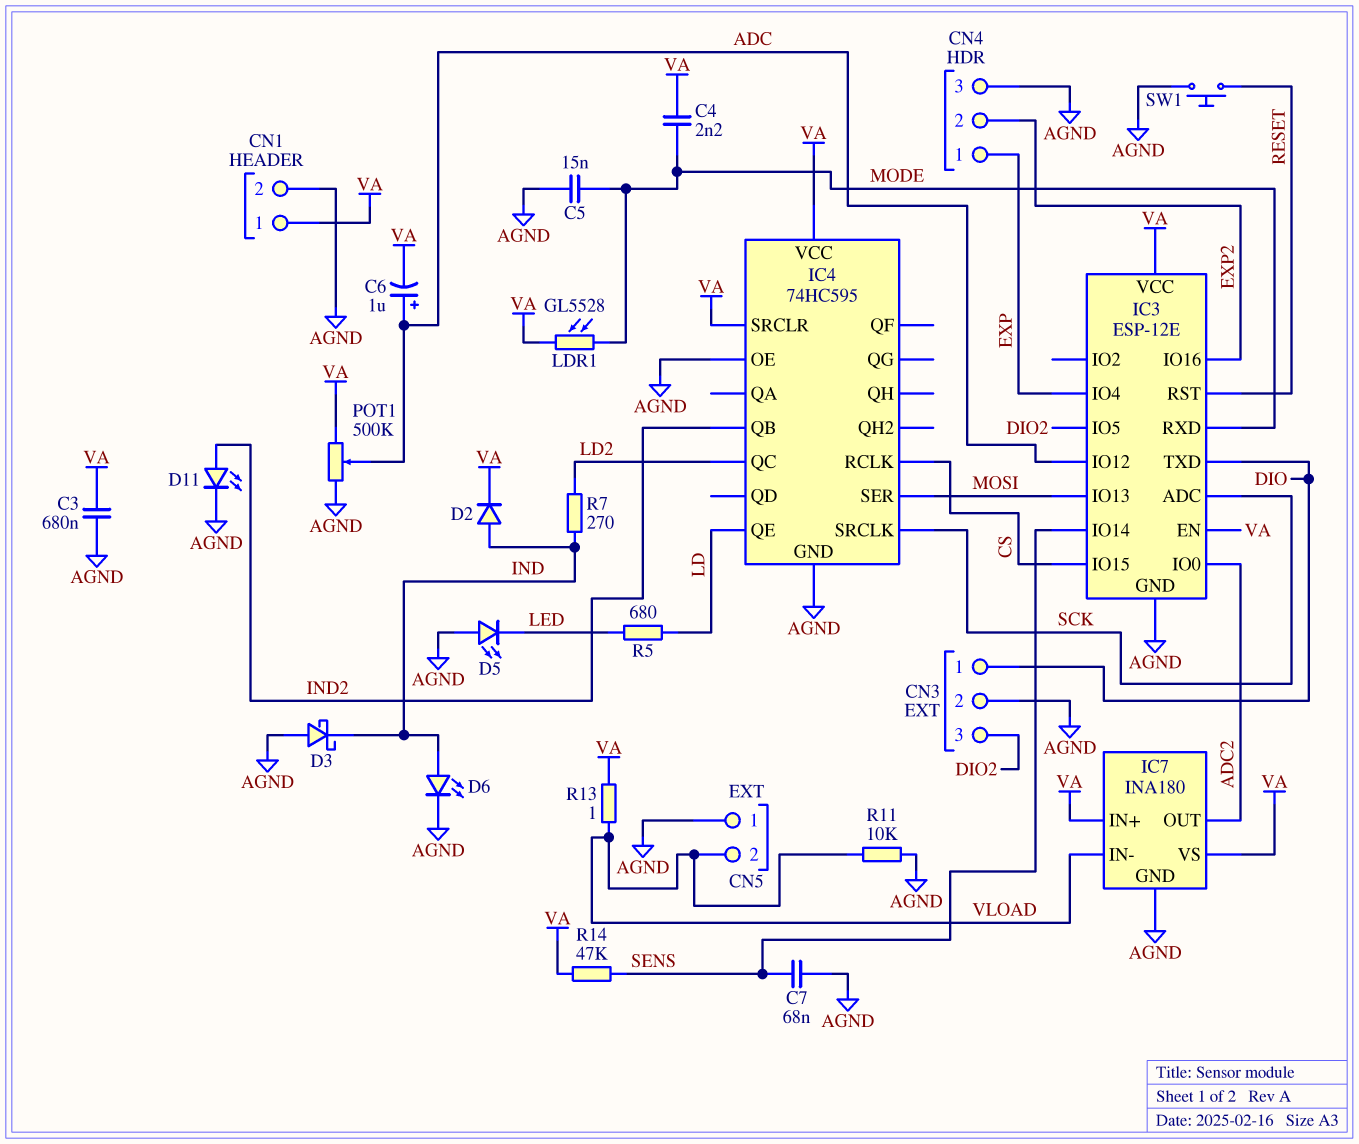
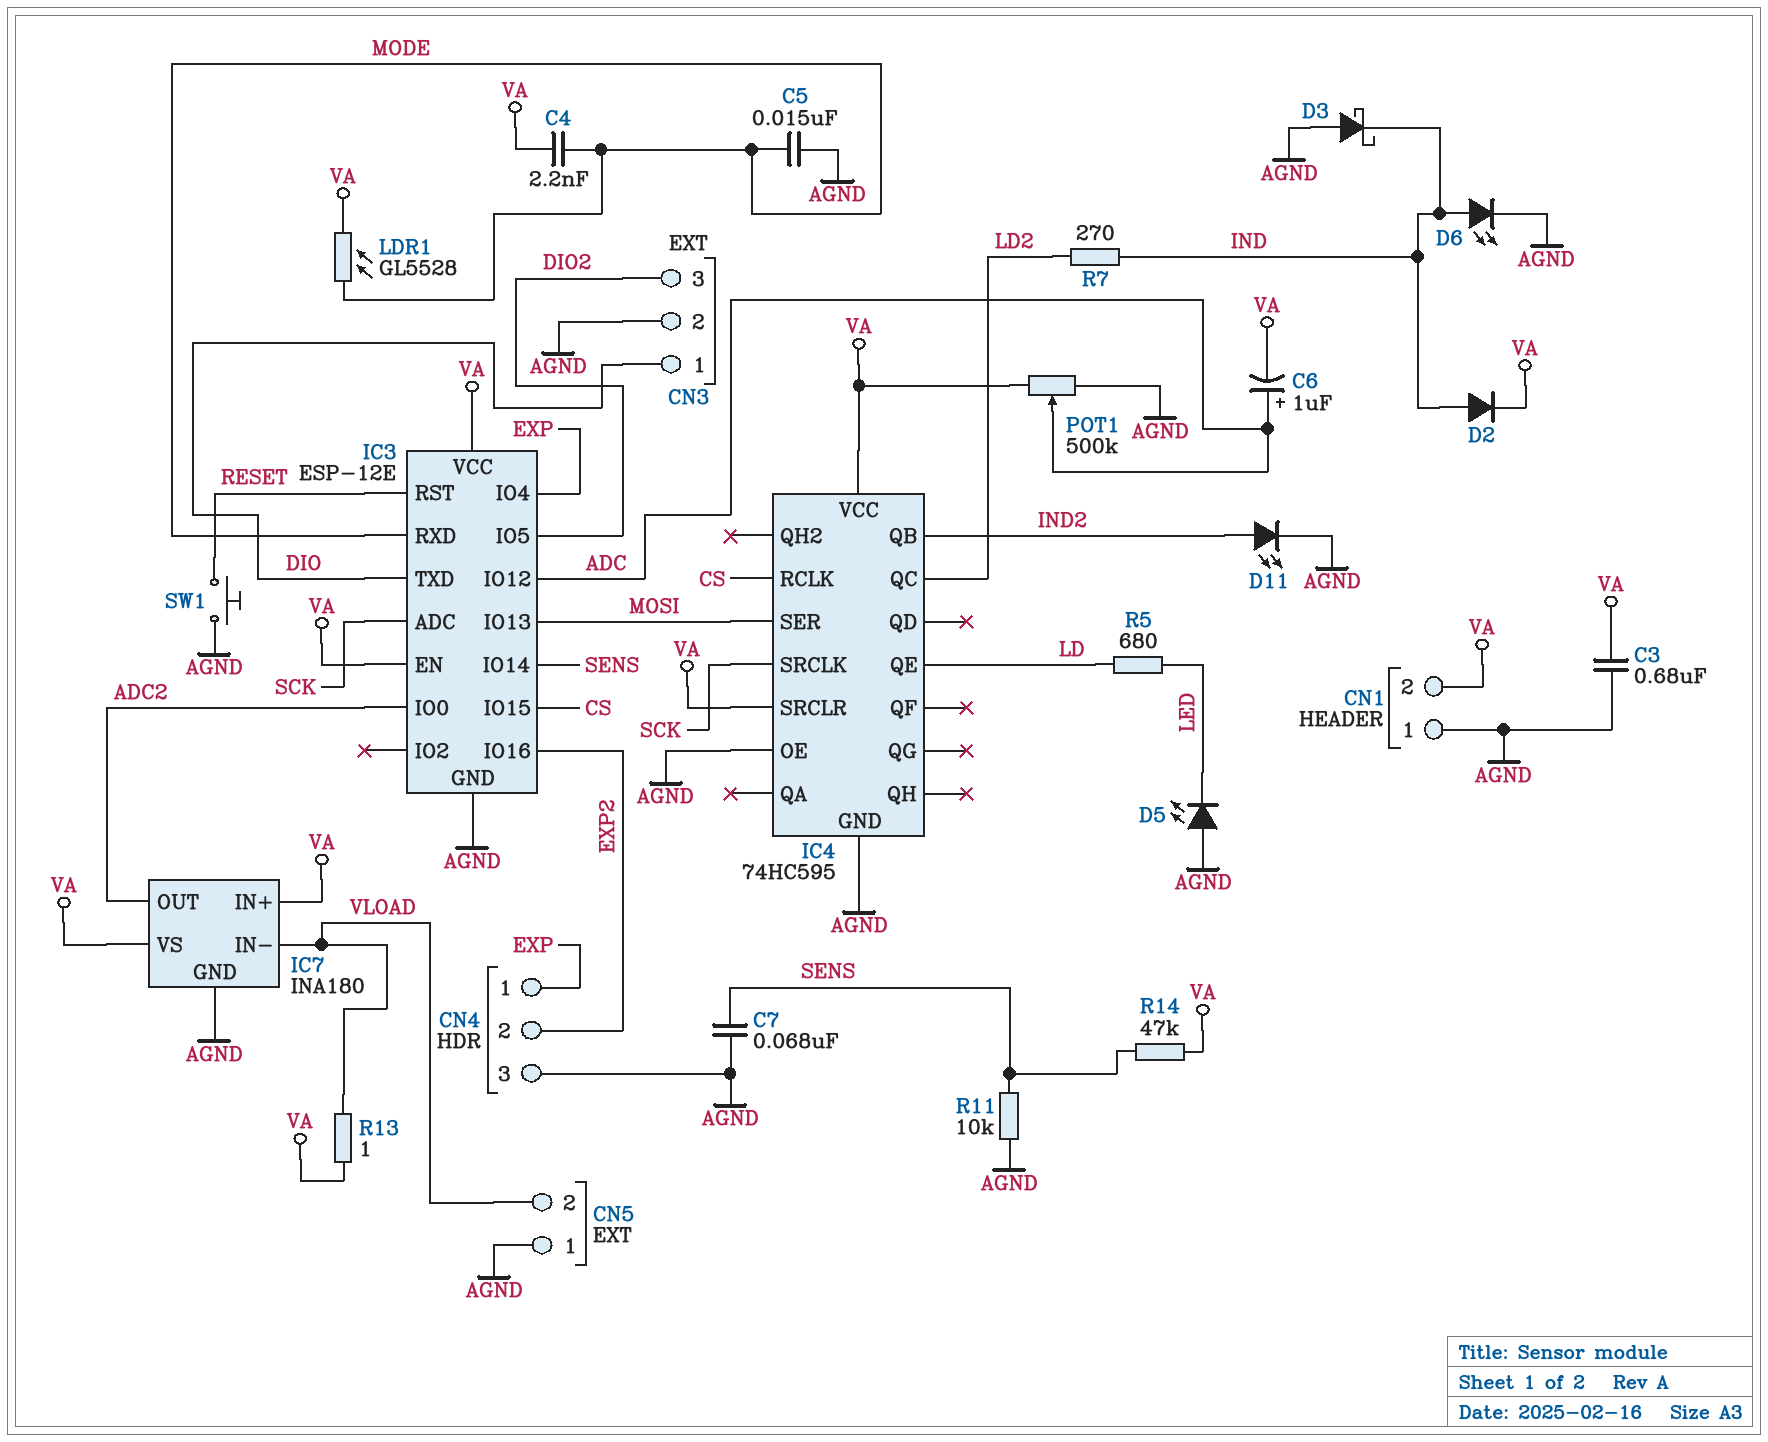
CN1 pin 1: VA -> AGND
CN1 pin 2: AGND -> VA
R11: 10k (AGND, VLOAD) -> 10k (AGND, SENS)

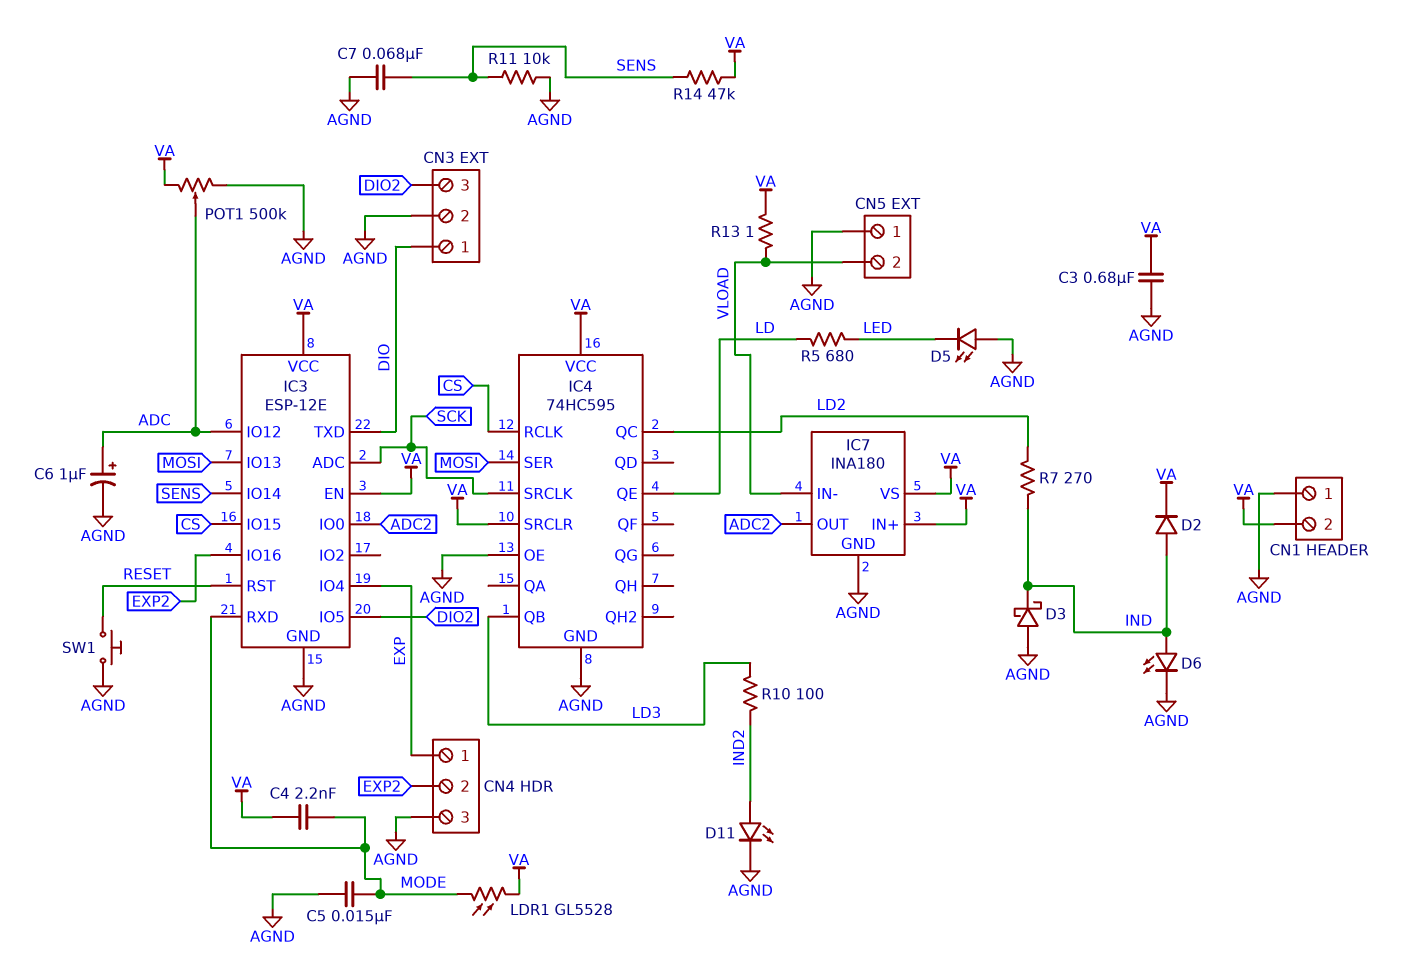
C6: 1uF (plus ADC, minus VA) -> 1uF (plus ADC, minus AGND)
IC4 pin QB: IND2 -> LD3
R10: none -> 100 (IND2, LD3)

